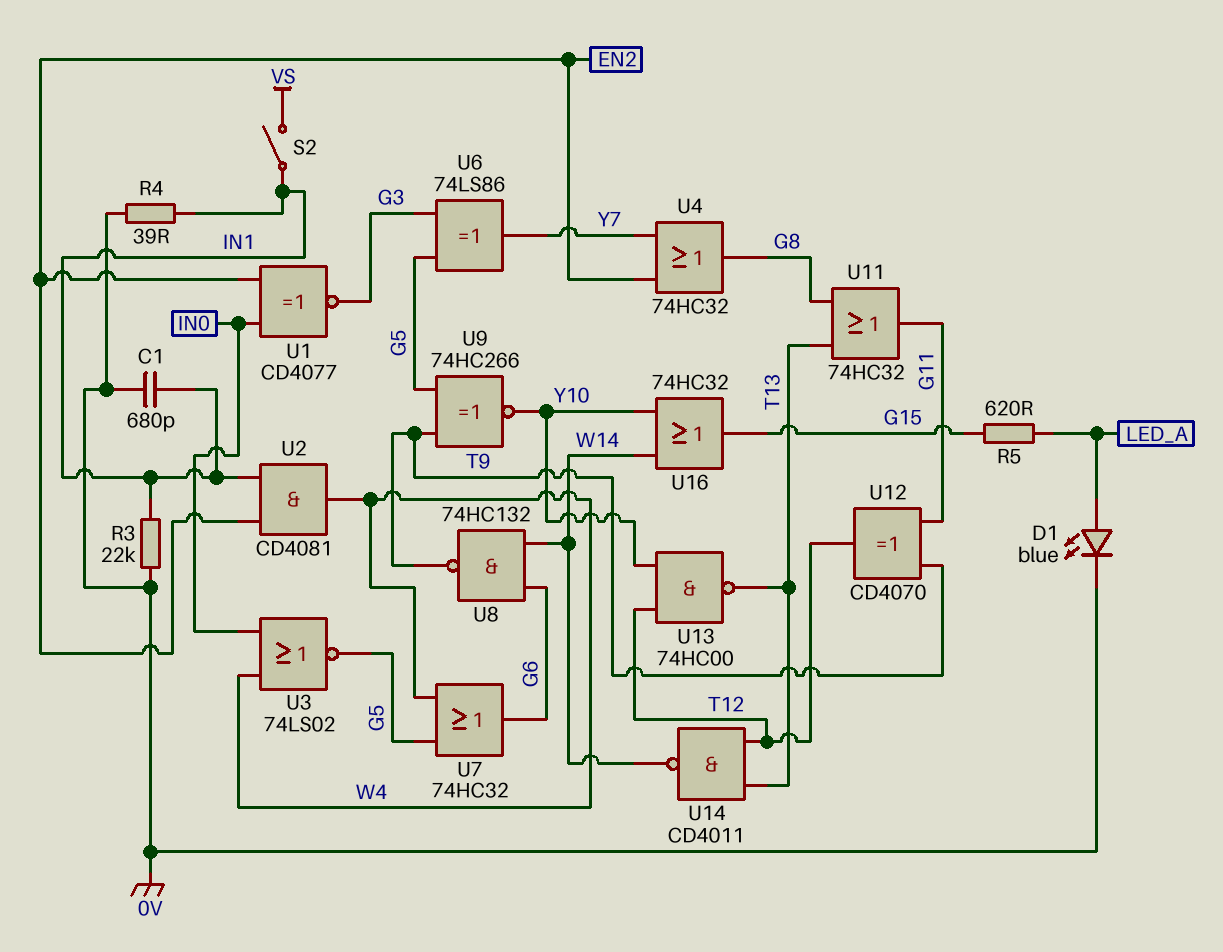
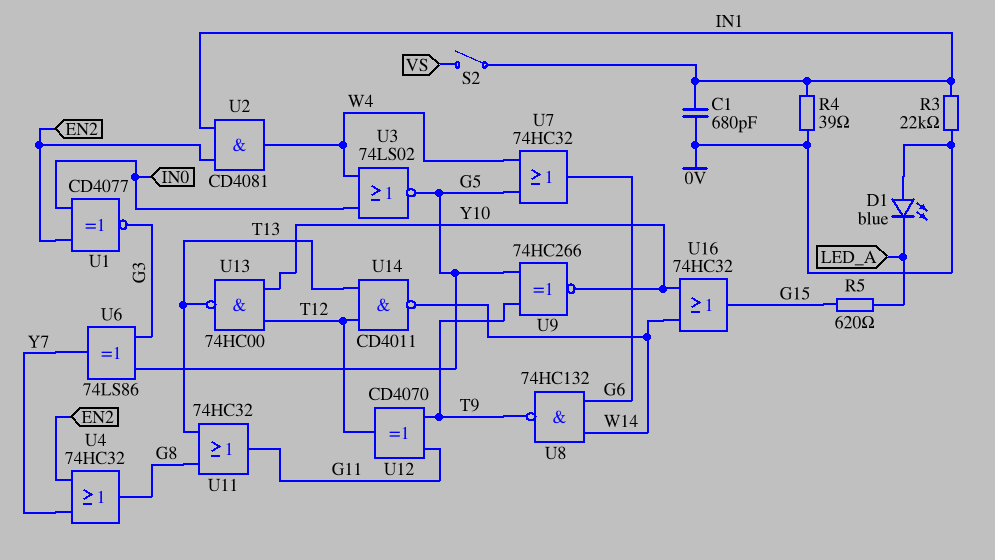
D1: LED blue (A LED_A, K 0V) -> LED blue (A 0V, K LED_A)

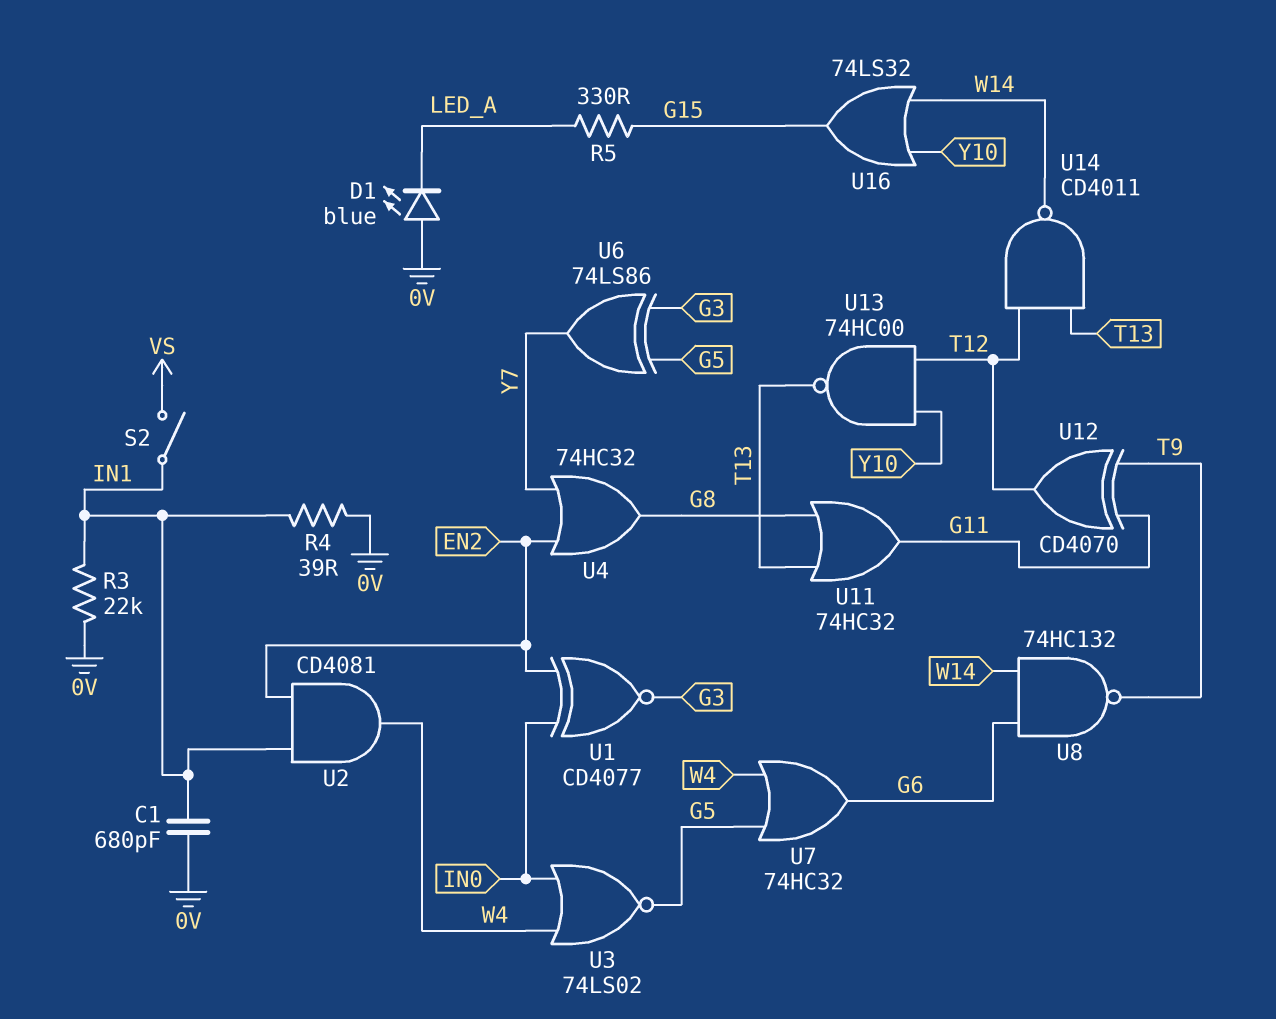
R5: 620 (G15, LED_A) -> 330 (G15, LED_A)
U9: XNOR 74HC266 (in G5, in T9, out Y10) -> none
U16: OR 74HC32 (in W14, in Y10, out G15) -> OR 74LS32 (in W14, in Y10, out G15)

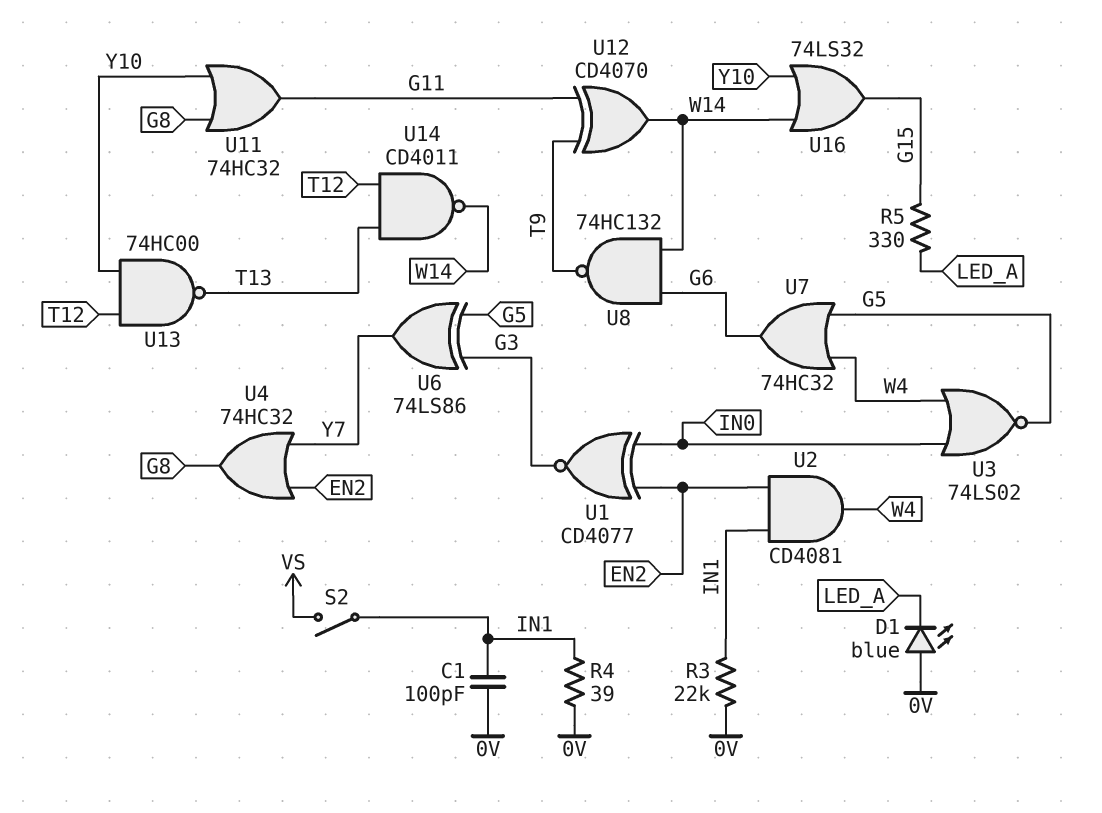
C1: 680pF (0V, IN1) -> 100pF (0V, IN1)
U11: OR 74HC32 (in G8, in T13, out G11) -> OR 74HC32 (in G8, in Y10, out G11)
U12: XOR CD4070 (in G11, in T9, out T12) -> XOR CD4070 (in G11, in T9, out W14)

